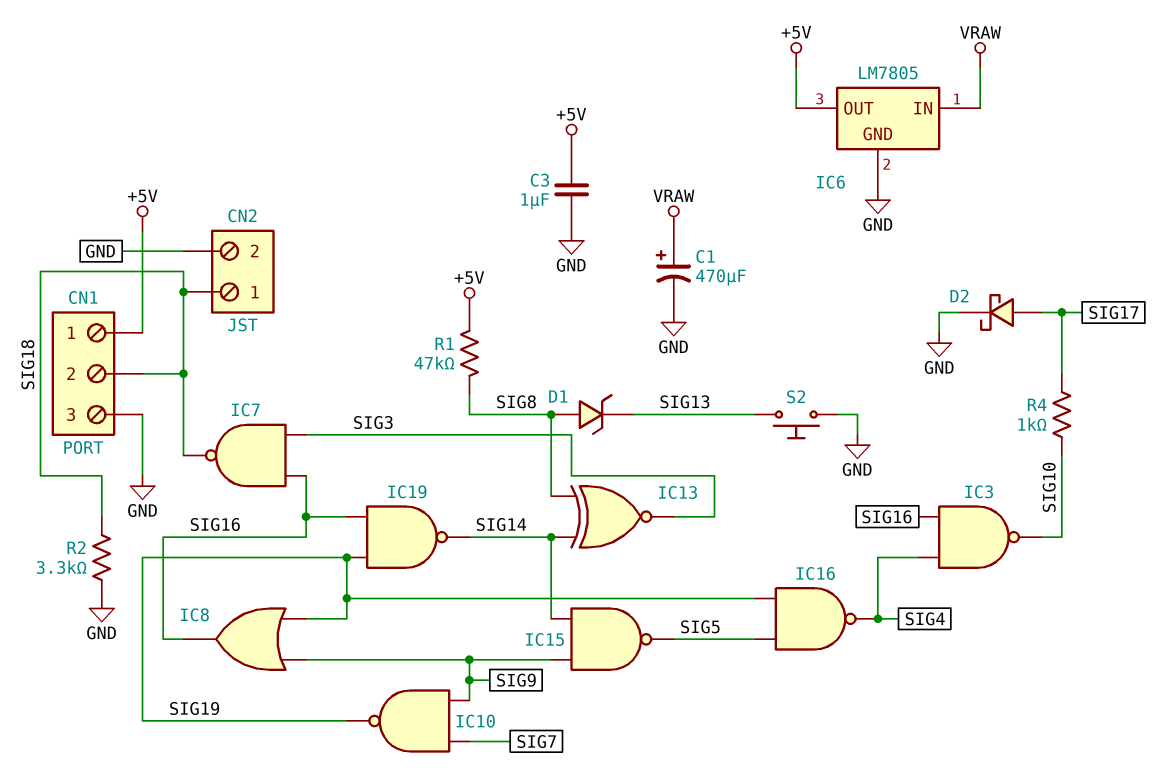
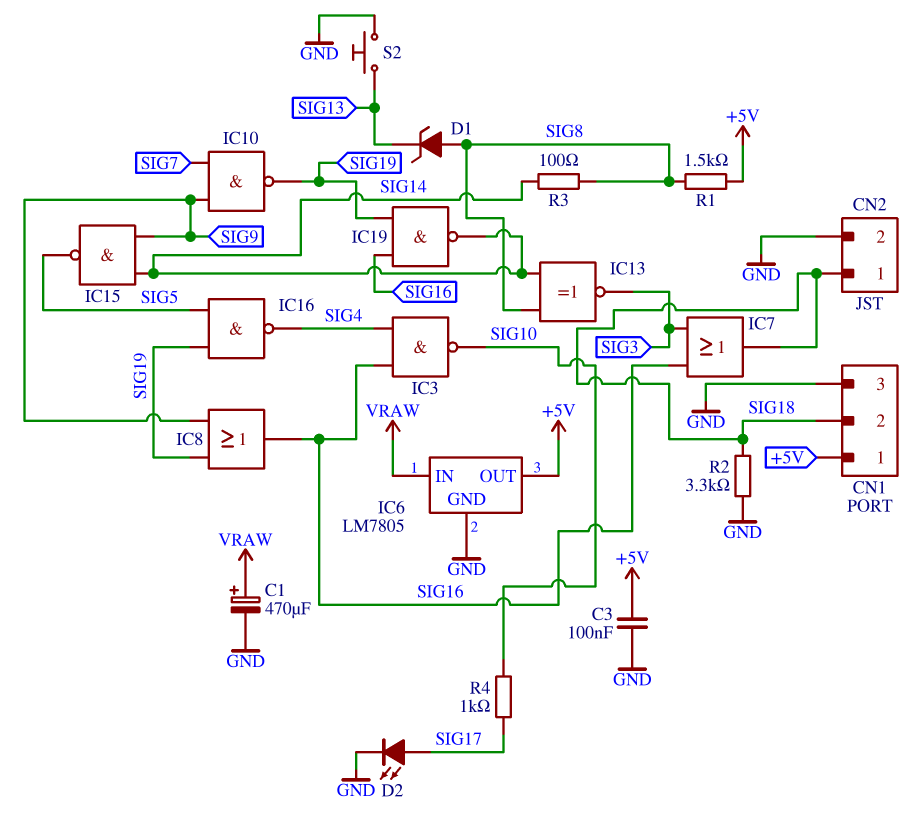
C3: 1uF (+5V, GND) -> 100nF (+5V, GND)
D2: schottky (A SIG17, K GND) -> LED (A SIG17, K GND)
IC7: NAND (in SIG3, in SIG16, out SIG18) -> OR (in SIG3, in SIG16, out SIG18)
R1: 47k (+5V, SIG8) -> 1.5k (+5V, SIG8)
R3: none -> 100 (SIG8, SIG14)

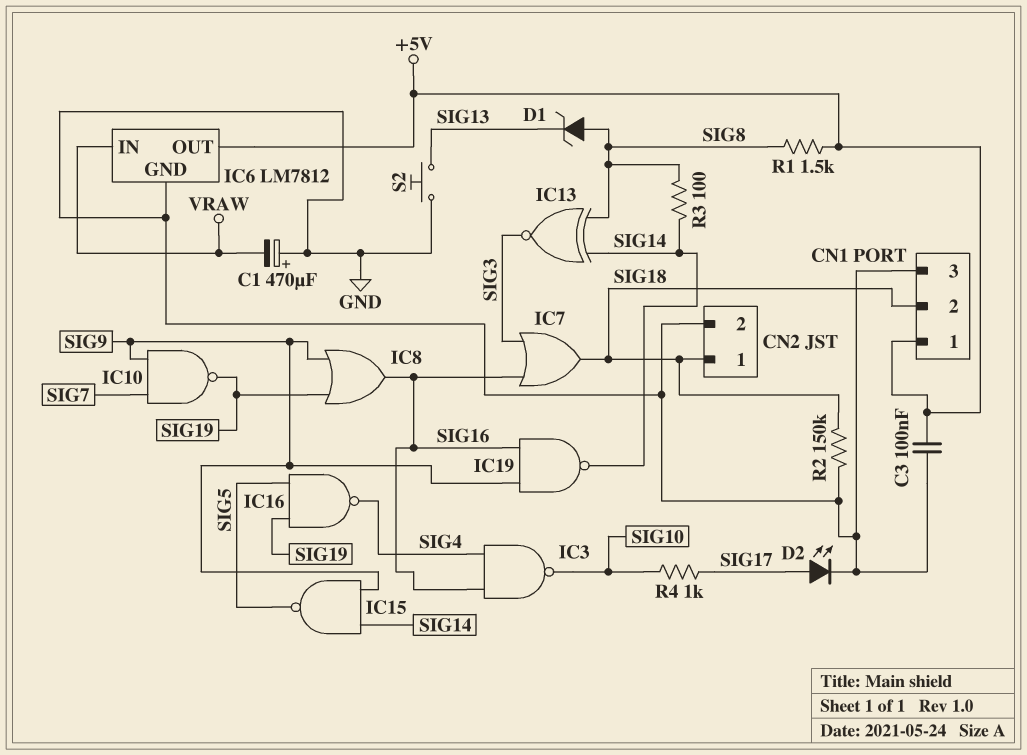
C1: 470uF (plus VRAW, minus GND) -> 470uF (plus GND, minus VRAW)
IC6: LM7805 -> LM7812
IC19: NAND (in SIG16, in SIG19, out SIG14) -> NAND (in SIG9, in SIG16, out SIG14)
R2: 3.3k (GND, SIG18) -> 150k (GND, SIG18)

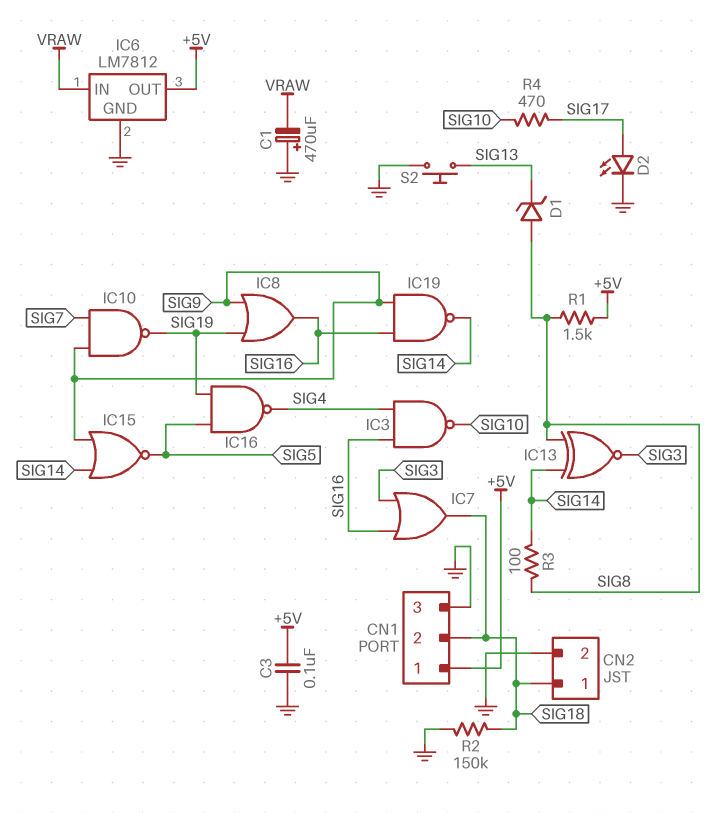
IC15: NAND (in SIG9, in SIG14, out SIG5) -> NOR (in SIG9, in SIG14, out SIG5)
R4: 1k (SIG10, SIG17) -> 470 (SIG10, SIG17)

